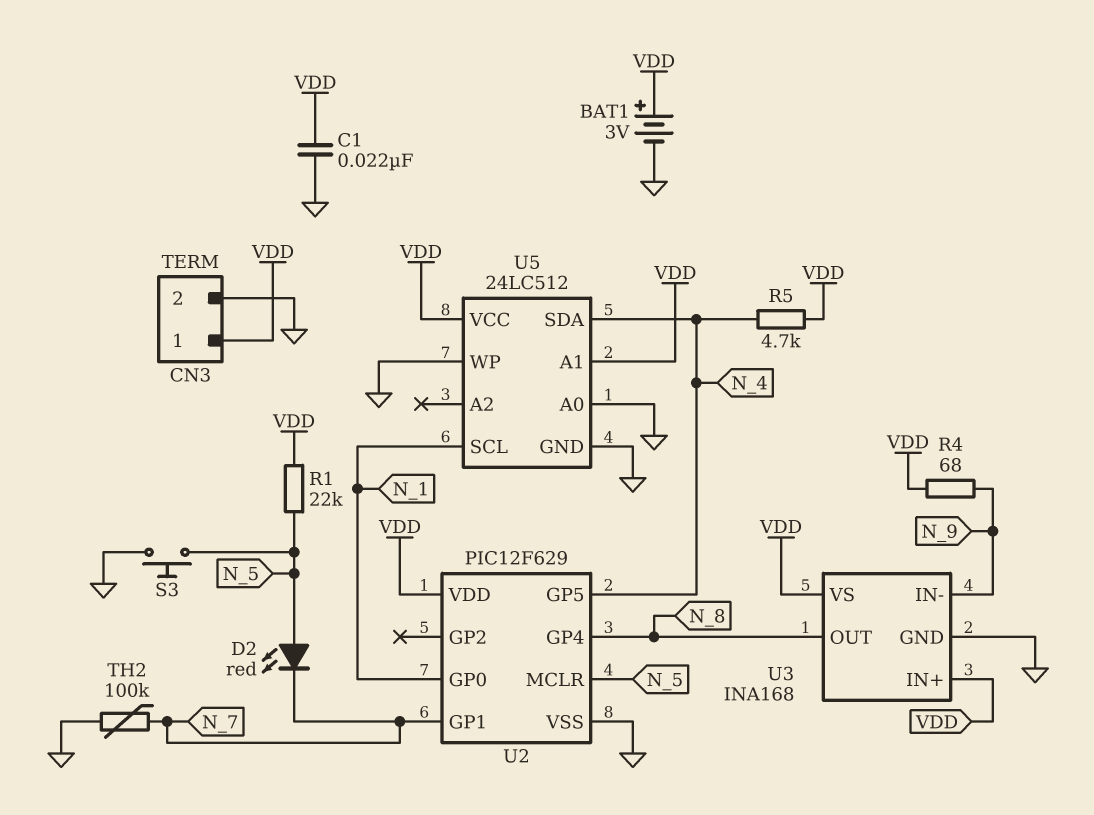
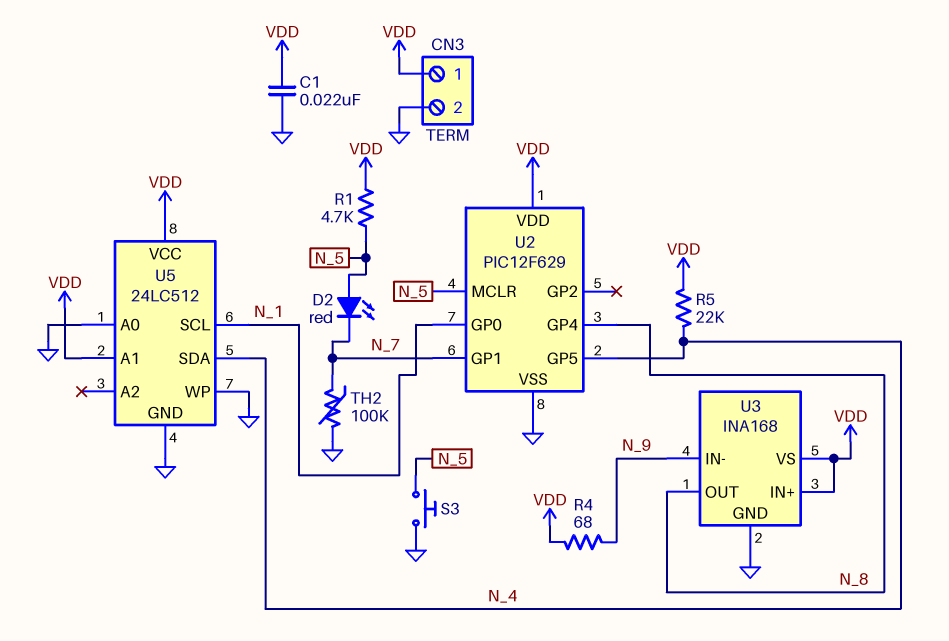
BAT1: 3V (plus VDD, minus GND) -> none
R1: 22k (N_5, VDD) -> 4.7k (N_5, VDD)
R5: 4.7k (N_4, VDD) -> 22k (N_4, VDD)

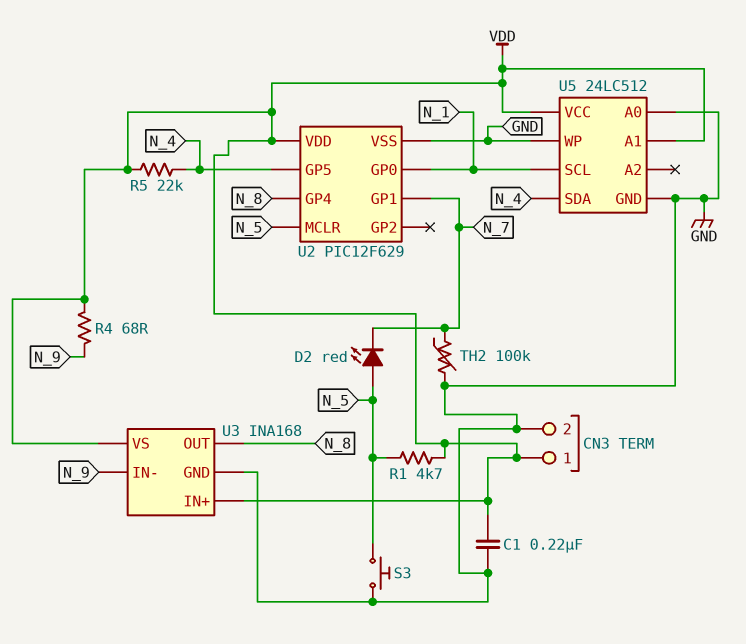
C1: 22nF (GND, VDD) -> 220nF (GND, VDD)

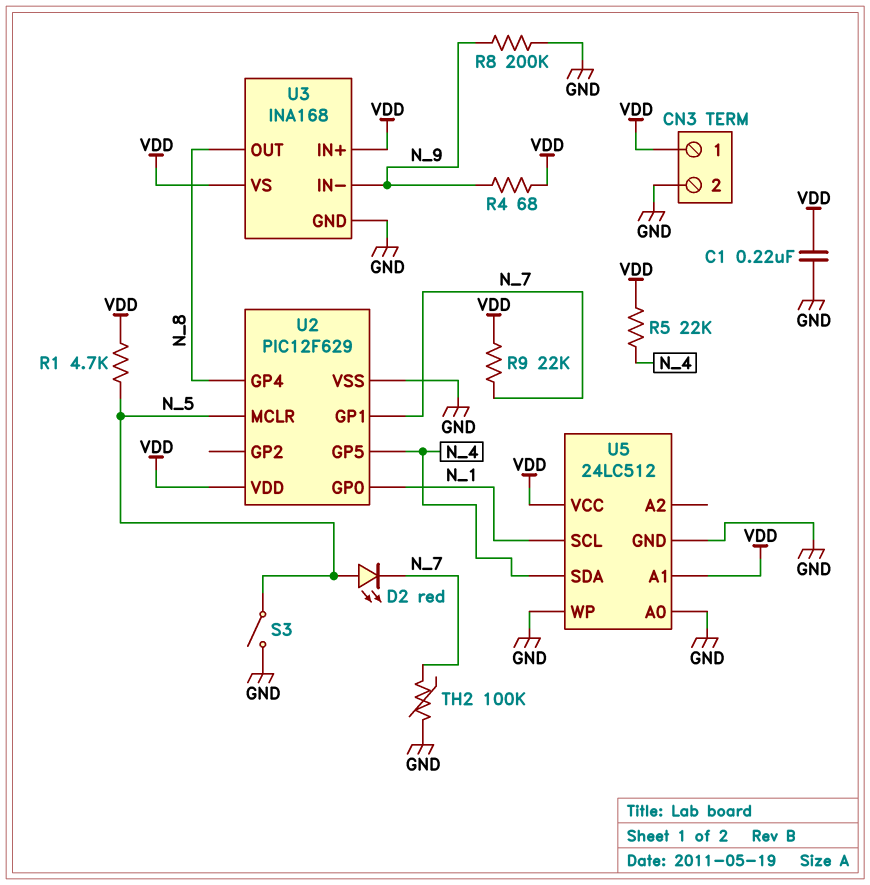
R8: none -> 200k (GND, N_9)
R9: none -> 22k (N_7, VDD)
S3: button (GND, N_5) -> switch (GND, N_5)

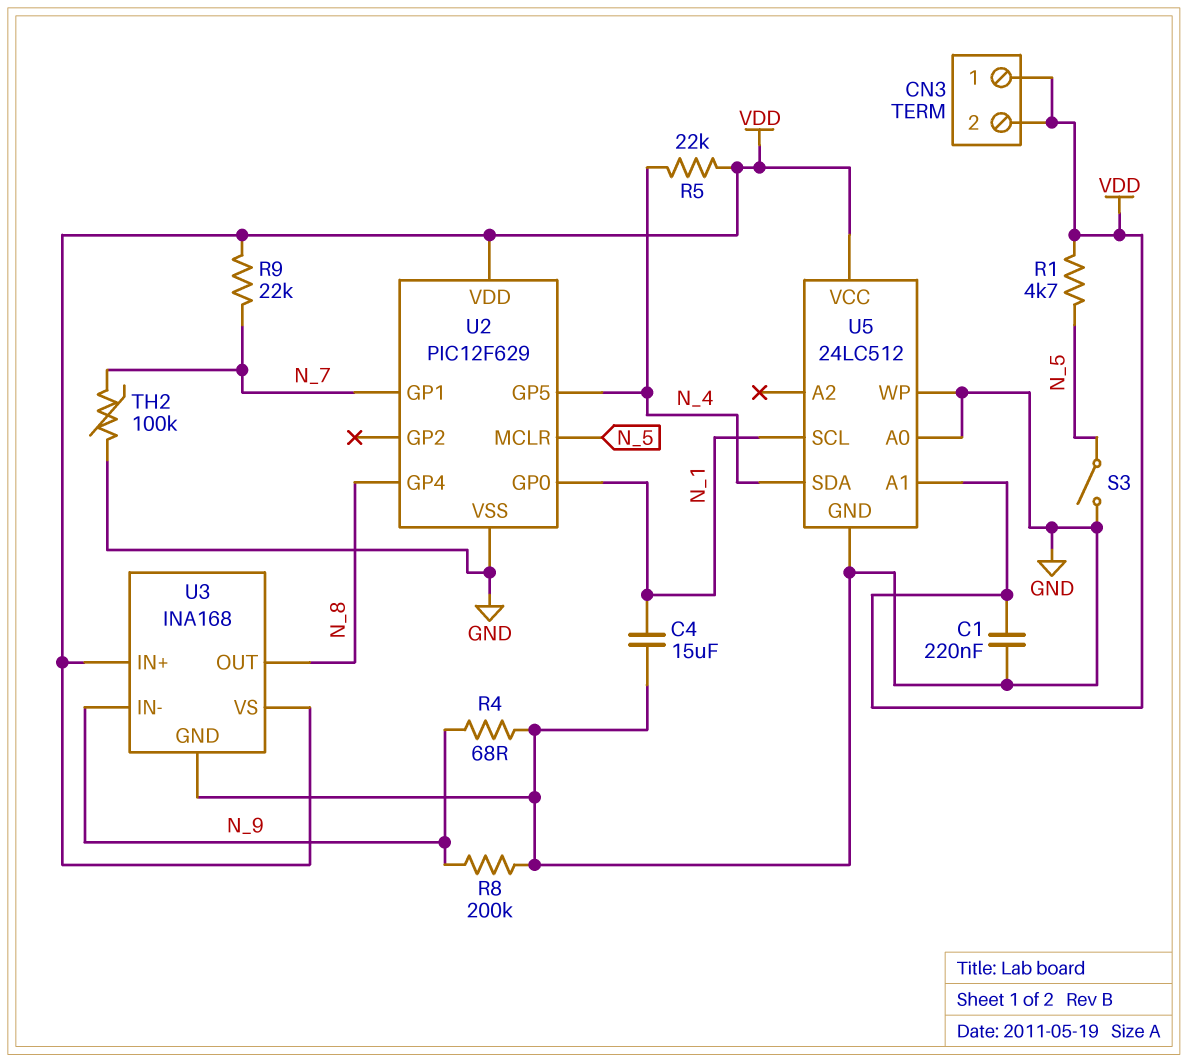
C4: none -> 15uF (GND, N_1)
CN3 pin 2: GND -> VDD
D2: LED red (A N_5, K N_7) -> none
R4: 68 (N_9, VDD) -> 68 (GND, N_9)

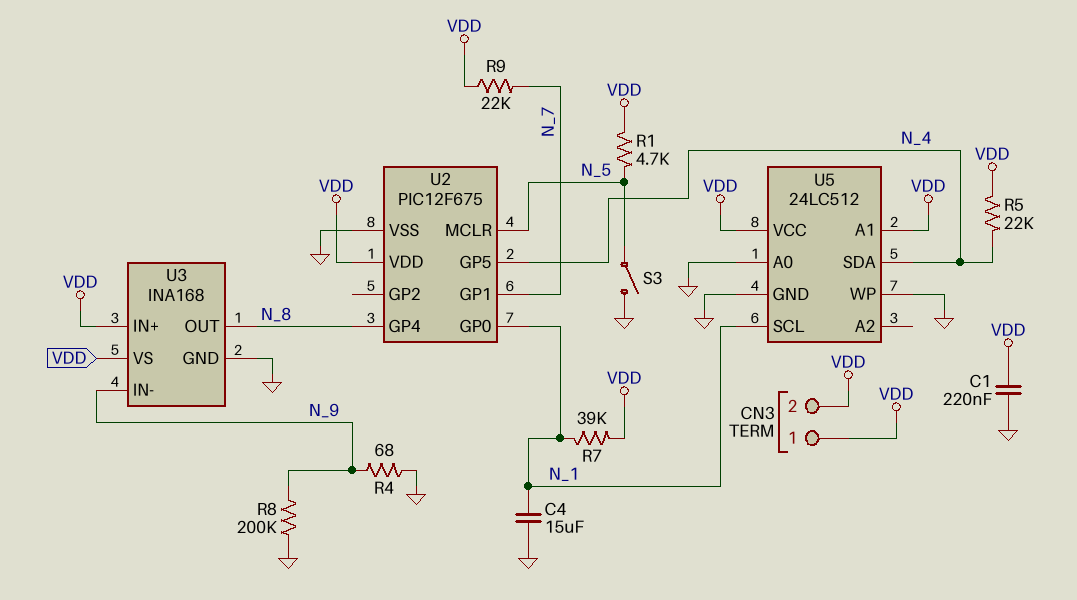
R7: none -> 39k (N_1, VDD)
TH2: 100k (GND, N_7) -> none
U2: PIC12F629 -> PIC12F675

